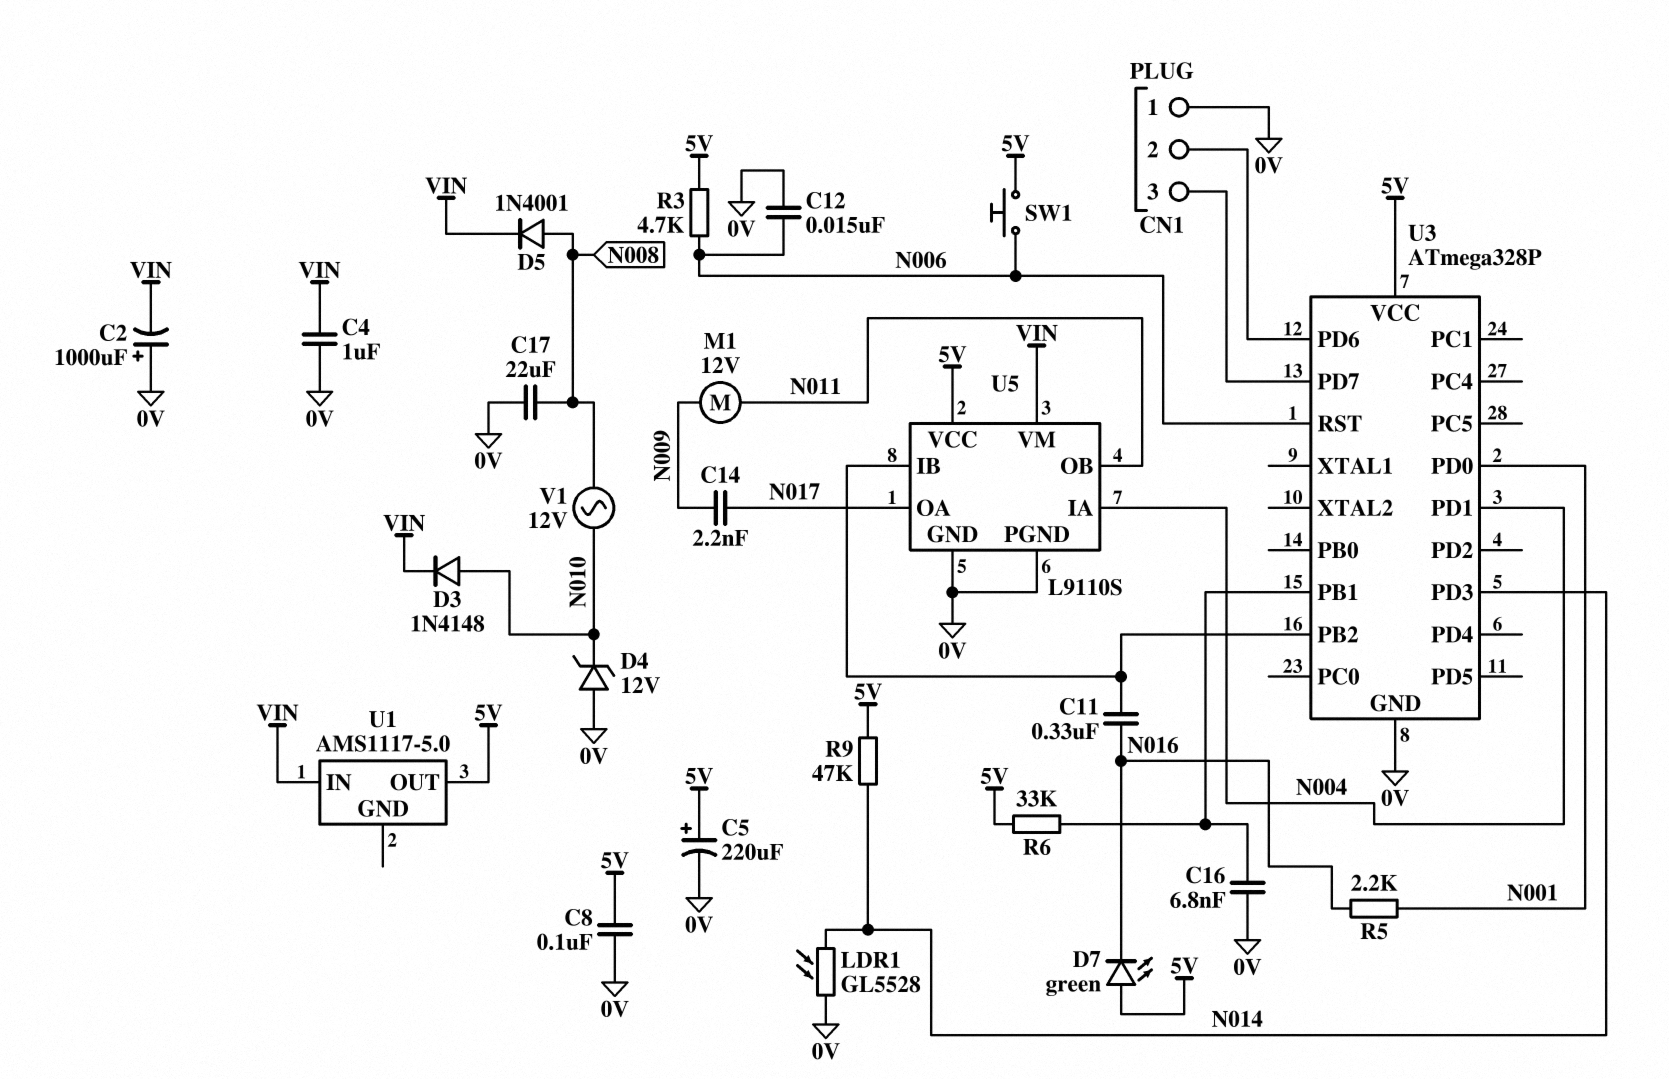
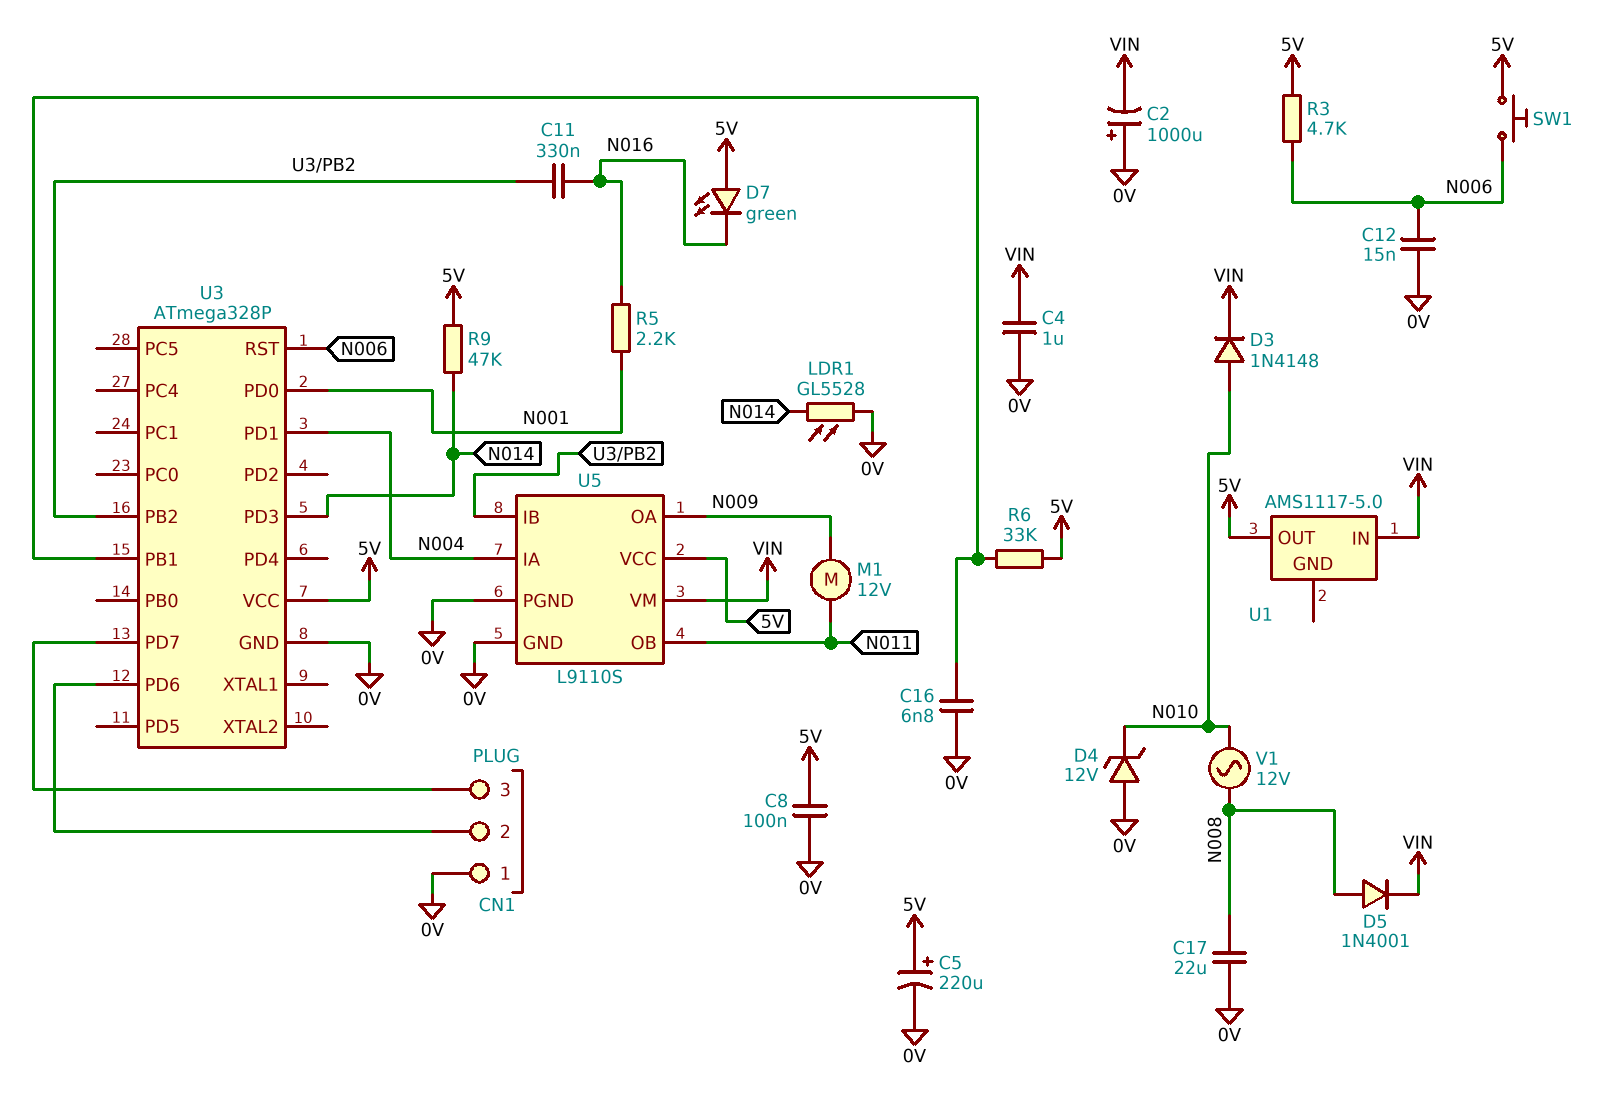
C14: 2.2nF (N009, N017) -> none
U5 pin OA: N017 -> N009

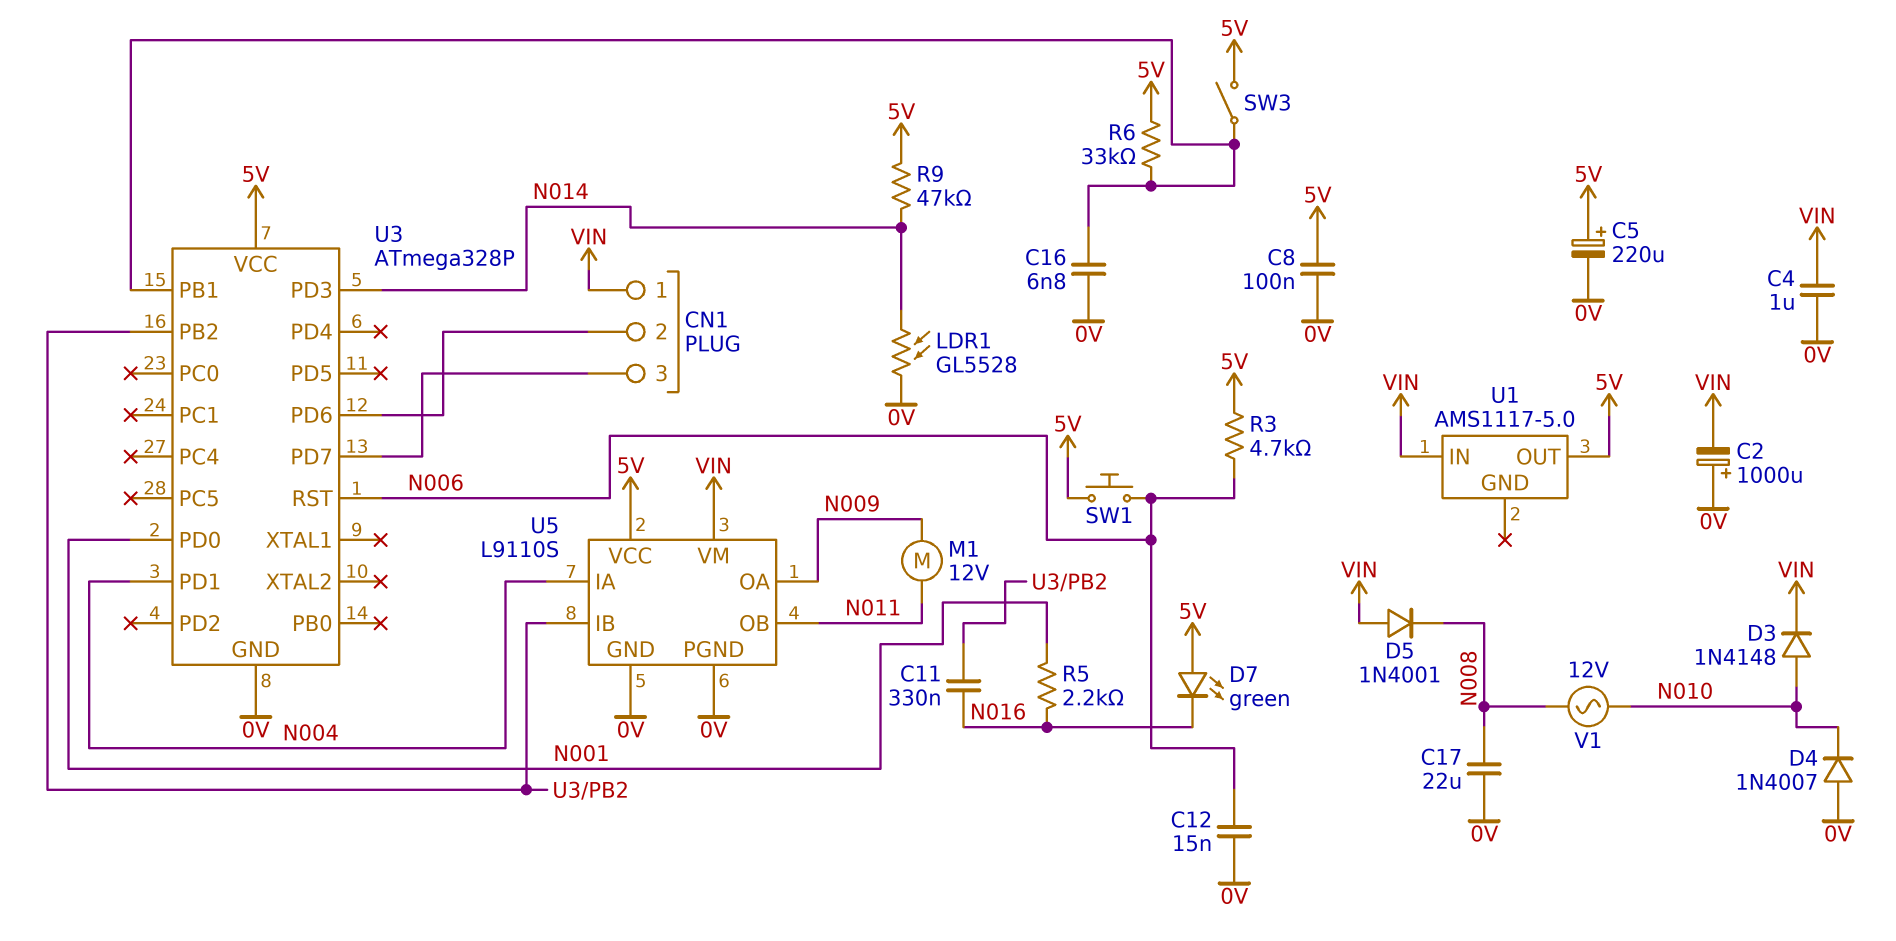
CN1 pin 1: 0V -> VIN
D4: zener 12V (A 0V, K N010) -> diode 1N4007 (A 0V, K N010)
D5: diode 1N4001 (A N008, K VIN) -> diode 1N4001 (A VIN, K N008)
SW3: none -> switch (5V, U3/PB1)

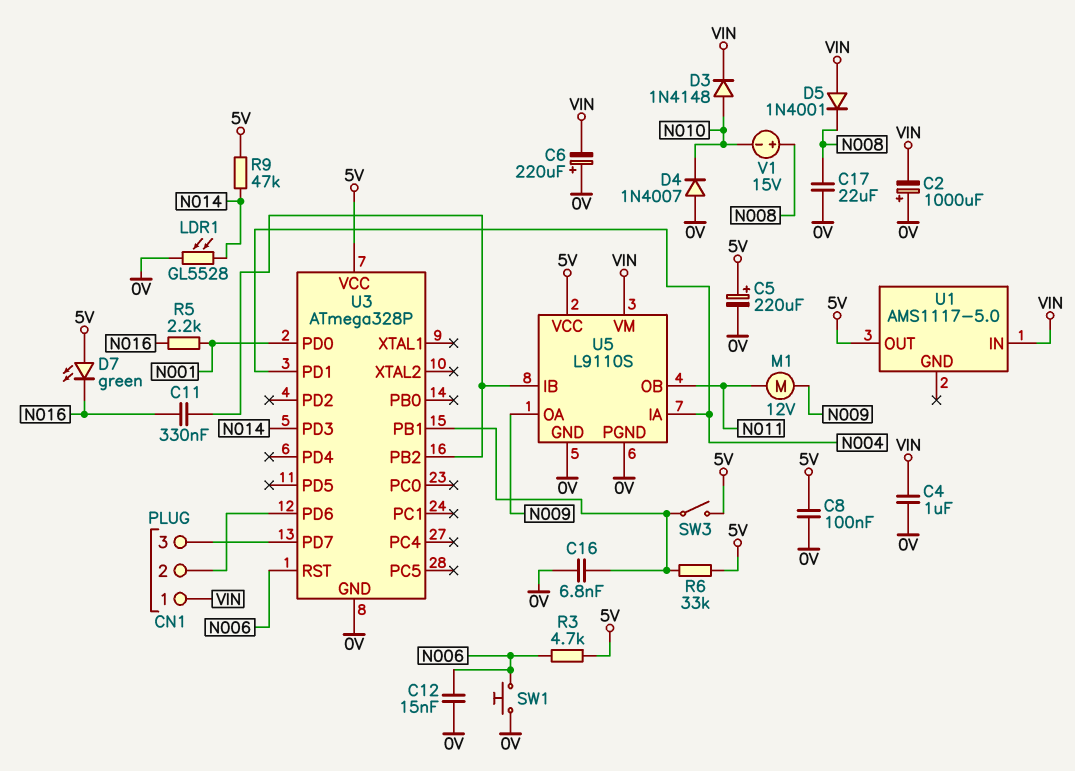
C6: none -> 220uF (plus 0V, minus VIN)
SW1: button (5V, N006) -> button (0V, N006)
V1: AC 12V (N008, N010) -> 15V (plus N008, minus N010)

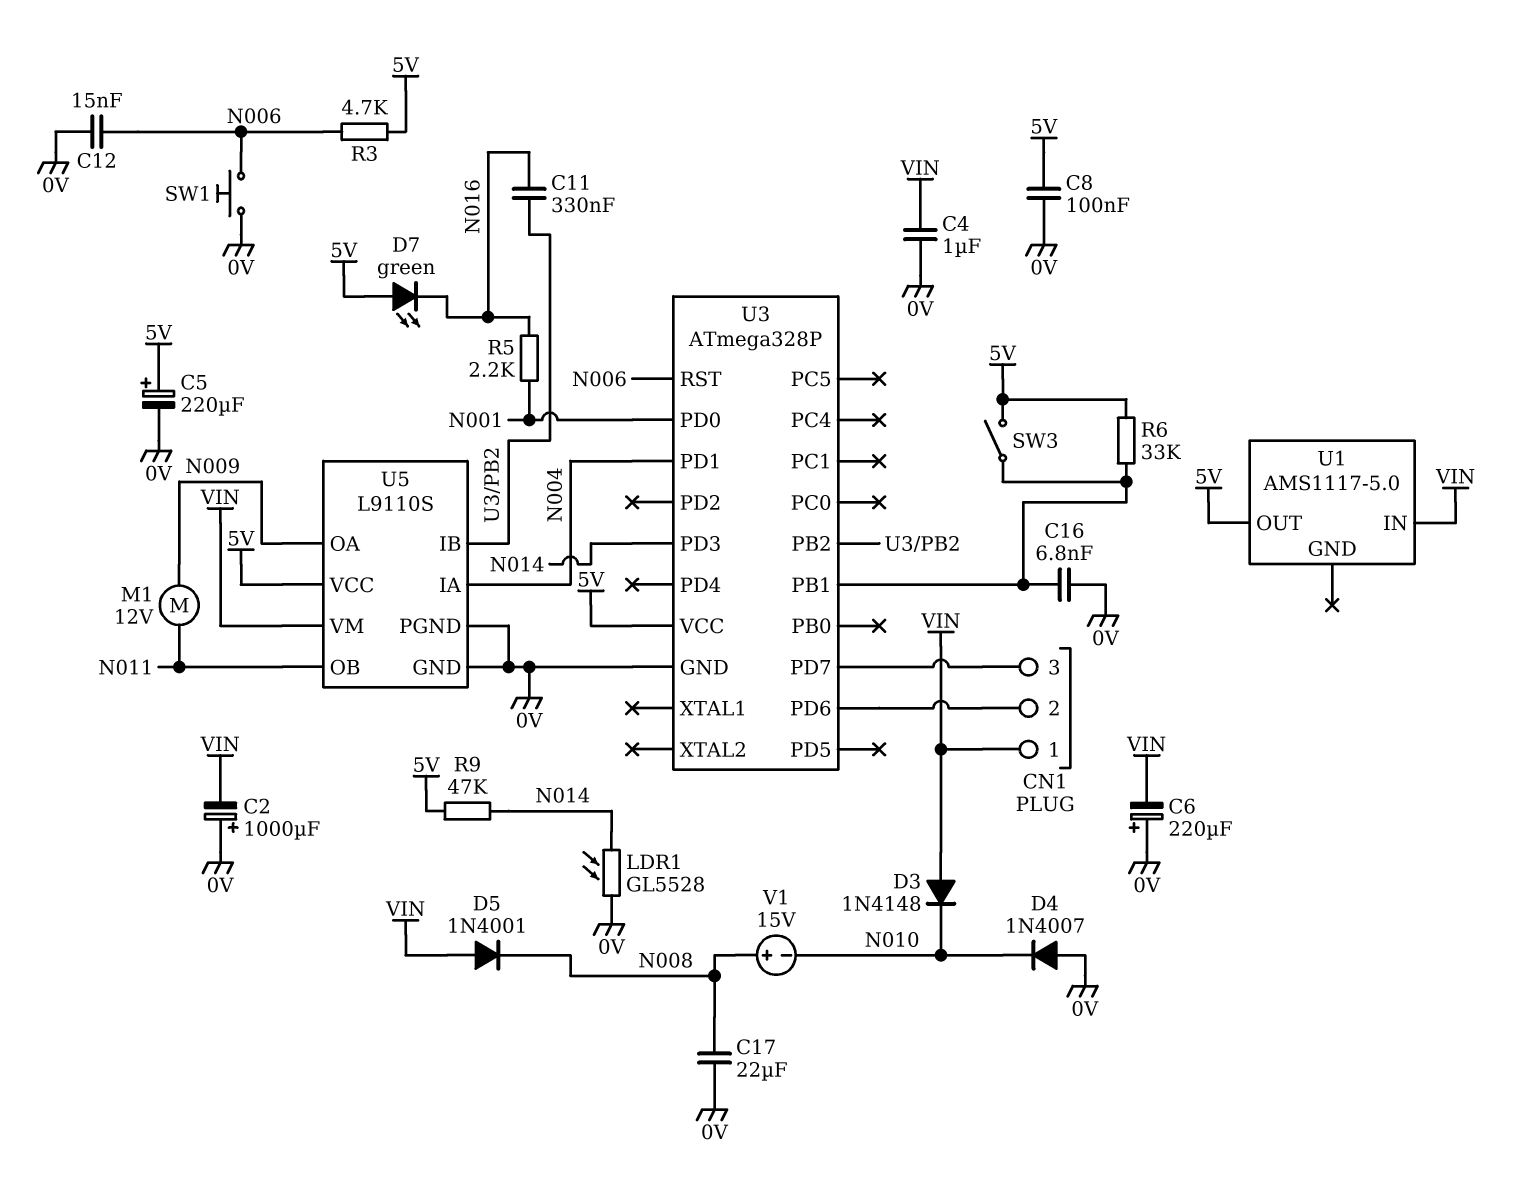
D3: diode 1N4148 (A N010, K VIN) -> diode 1N4148 (A VIN, K N010)

